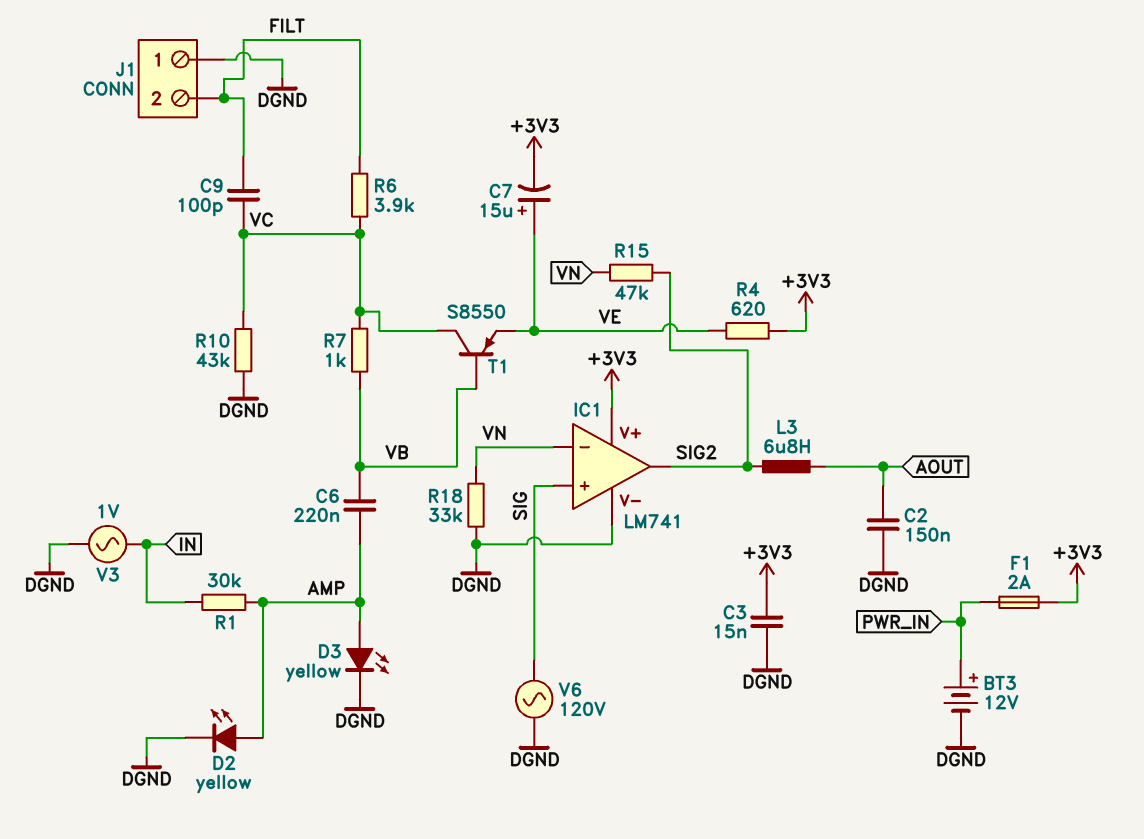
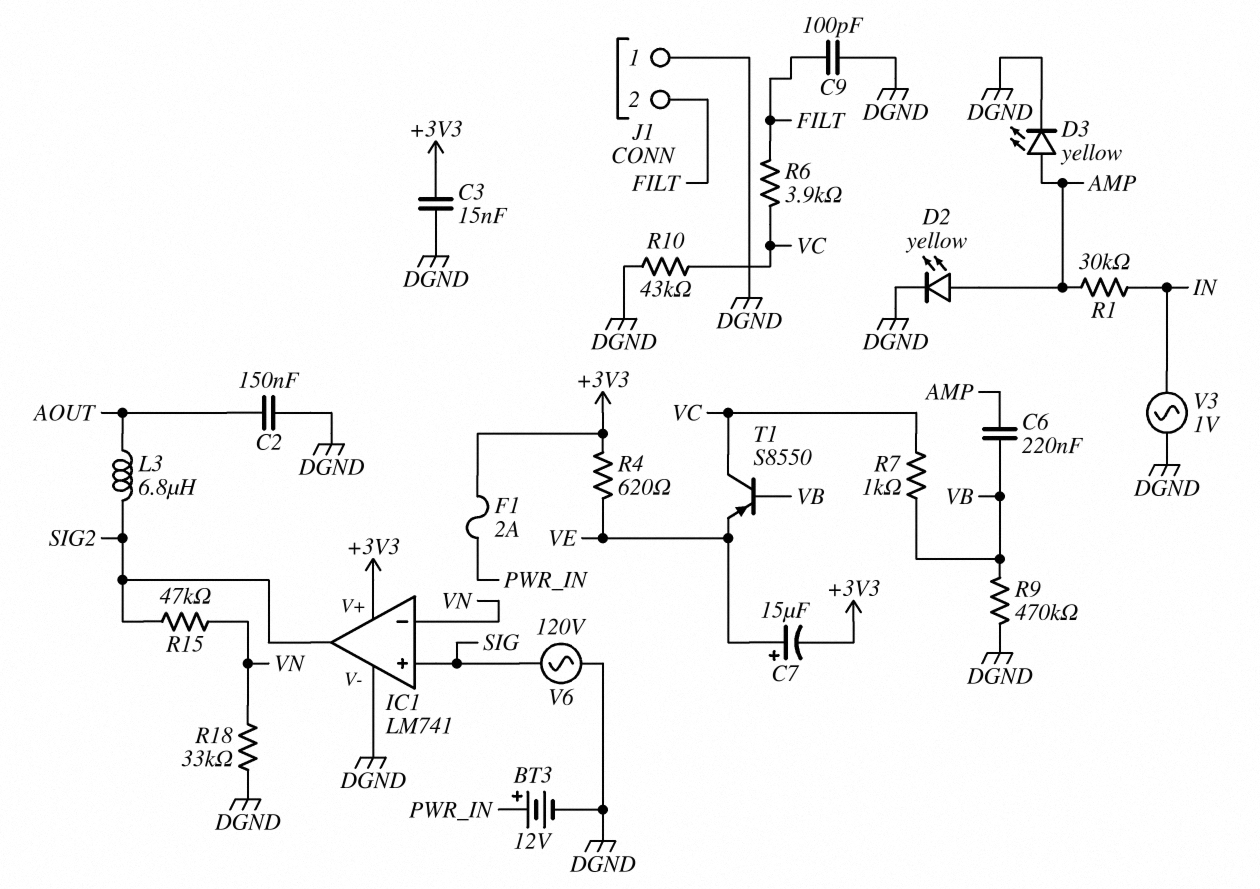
C9: 100pF (FILT, VC) -> 100pF (DGND, FILT)
R9: none -> 470k (DGND, VB)

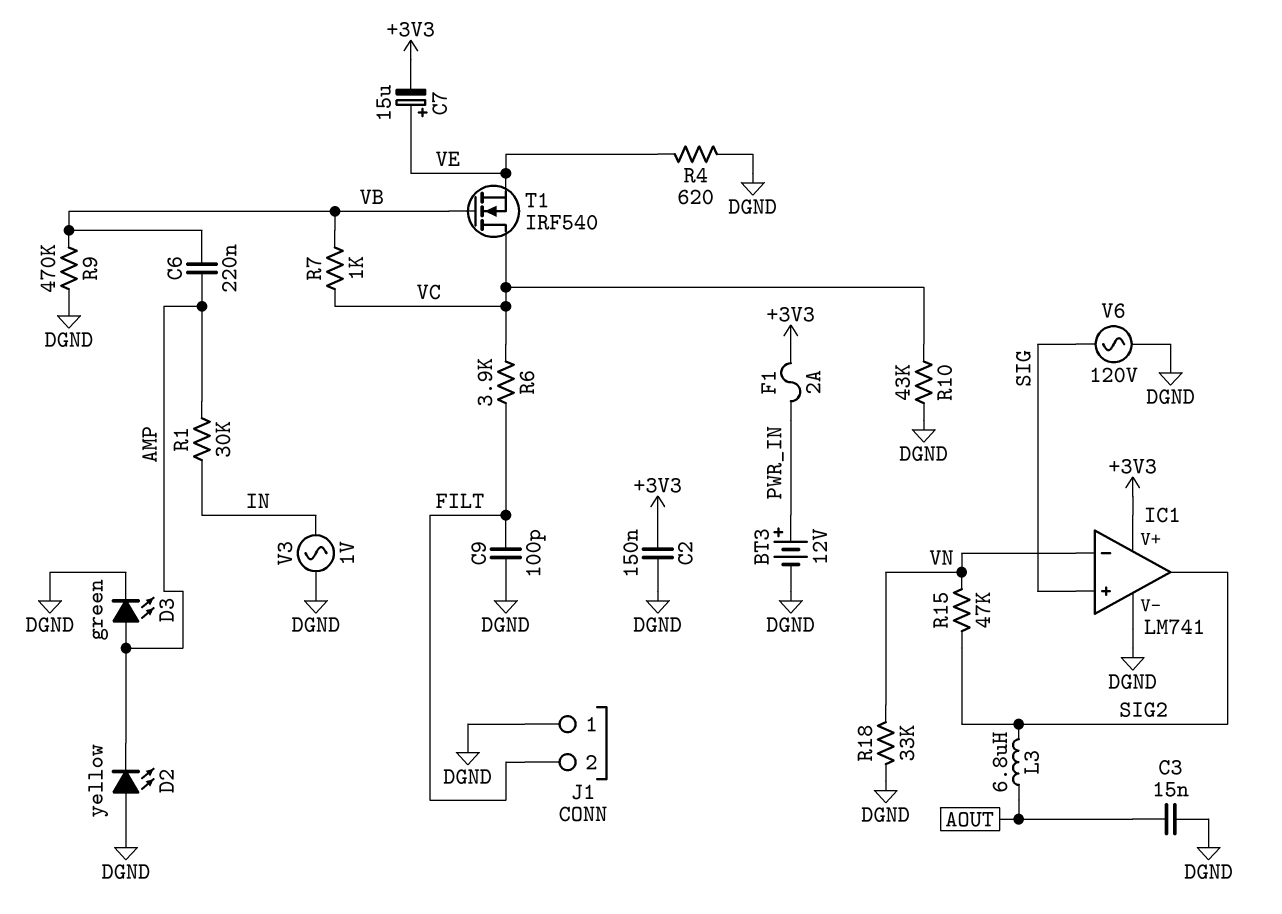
C2: 150nF (AOUT, DGND) -> 150nF (+3V3, DGND)
C3: 15nF (+3V3, DGND) -> 15nF (AOUT, DGND)
D2: LED yellow (A AMP, K DGND) -> LED yellow (A DGND, K AMP)
D3: LED yellow (A AMP, K DGND) -> LED green (A AMP, K DGND)
R4: 620 (+3V3, VE) -> 620 (DGND, VE)
T1: PNP S8550 (B VB, C VC, E VE) -> NMOS IRF540 (G VB, D VC, S VE)

